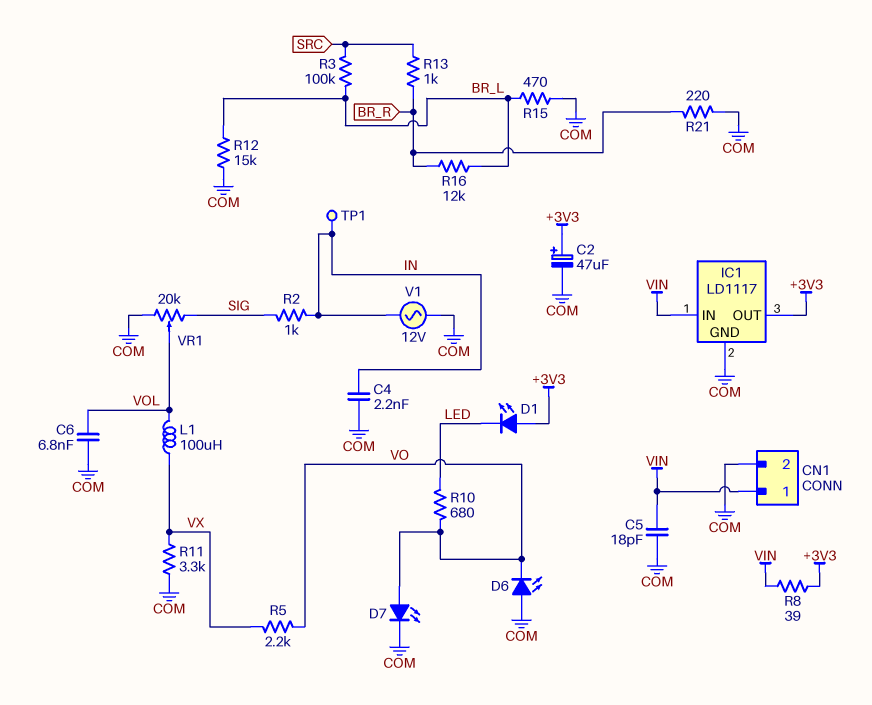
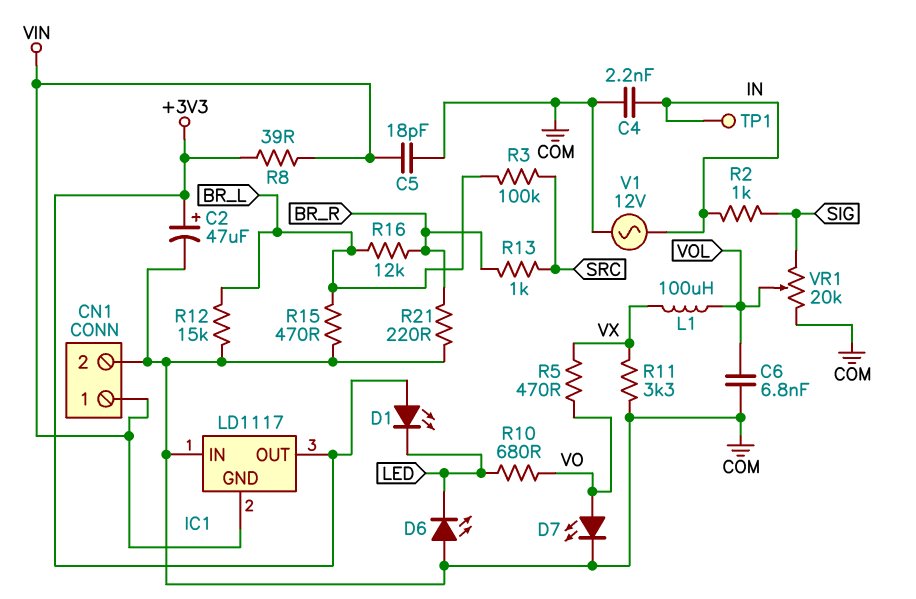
D6: LED (A COM, K VO) -> LED (A COM, K LED)
IC1 pin GND: COM -> VIN
IC1 pin IN: VIN -> COM
R5: 2.2k (VO, VX) -> 470 (VO, VX)

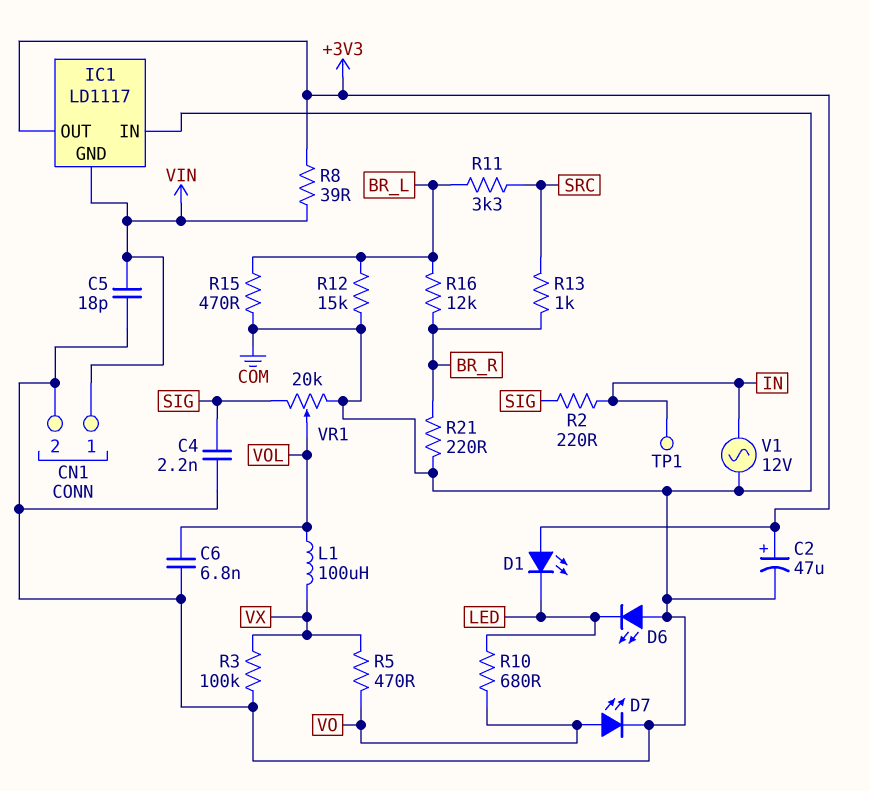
C4: 2.2nF (COM, IN) -> 2.2nF (COM, SIG)
R2: 1k (IN, SIG) -> 220 (IN, SIG)
R3: 100k (BR_L, SRC) -> 100k (COM, VX)
R11: 3.3k (COM, VX) -> 3.3k (BR_L, SRC)

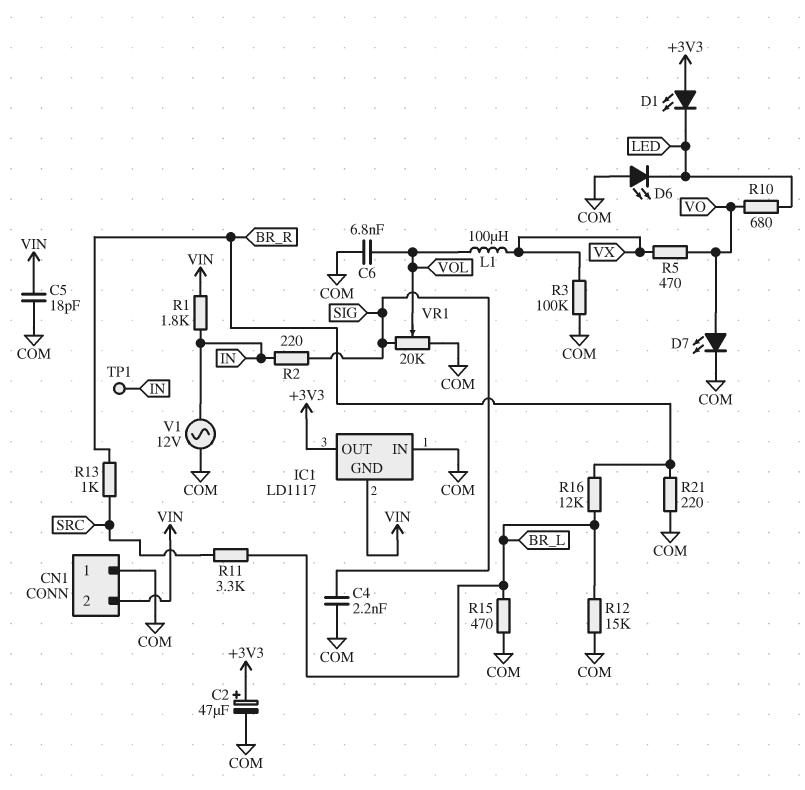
CN1 pin 1: VIN -> COM
CN1 pin 2: COM -> VIN
R1: none -> 1.8k (IN, VIN)
R8: 39 (+3V3, VIN) -> none

